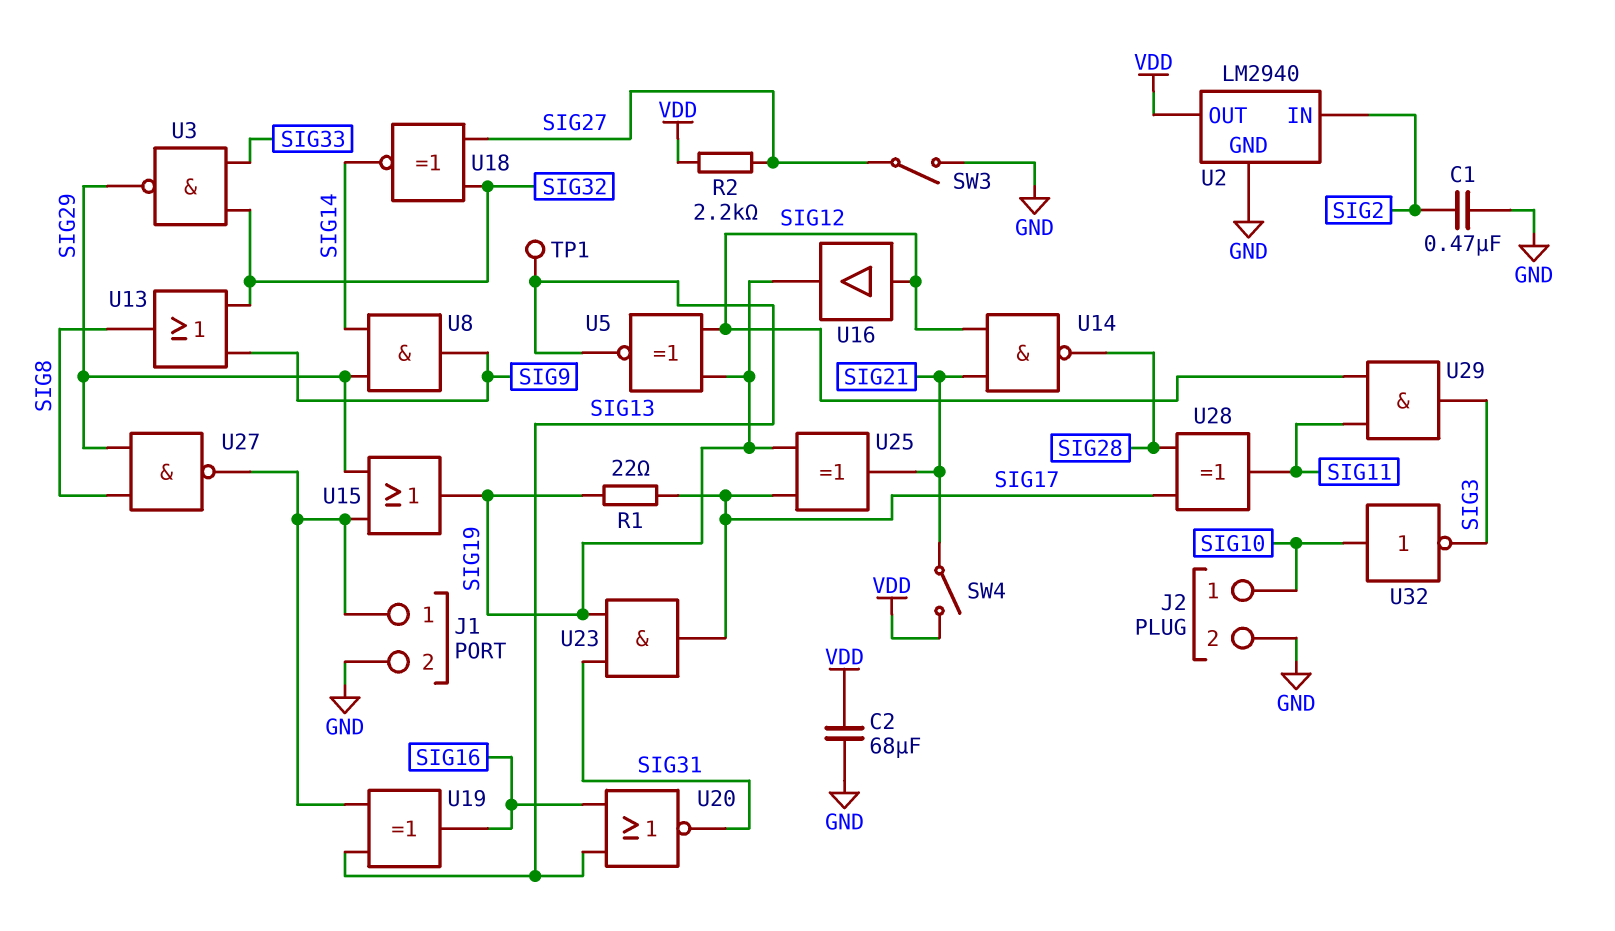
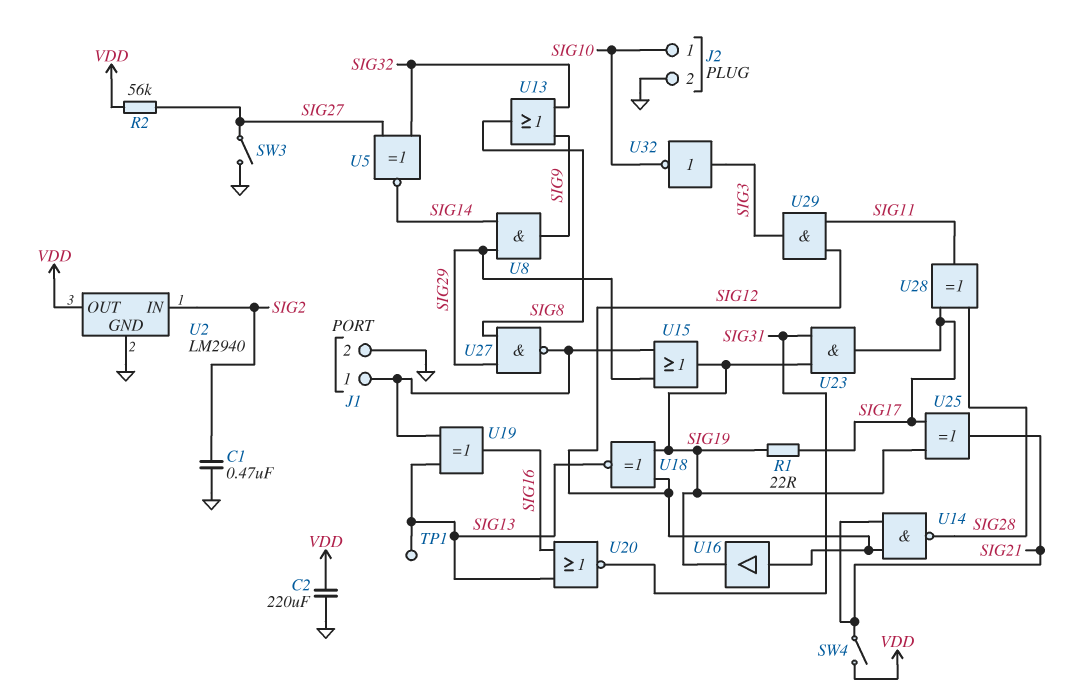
C2: 68uF (GND, VDD) -> 220uF (GND, VDD)
R2: 2.2k (SIG27, VDD) -> 56k (SIG27, VDD)
U3: NAND (in SIG32, in SIG33, out SIG29) -> none
U5: XNOR (in SIG12, in SIG19, out SIG13) -> XNOR (in SIG27, in SIG32, out SIG14)
U18: XNOR (in SIG27, in SIG32, out SIG14) -> XNOR (in SIG12, in SIG19, out SIG13)
U32: NOT (in SIG10, out SIG3) -> NOT (in SIG3, out SIG10)

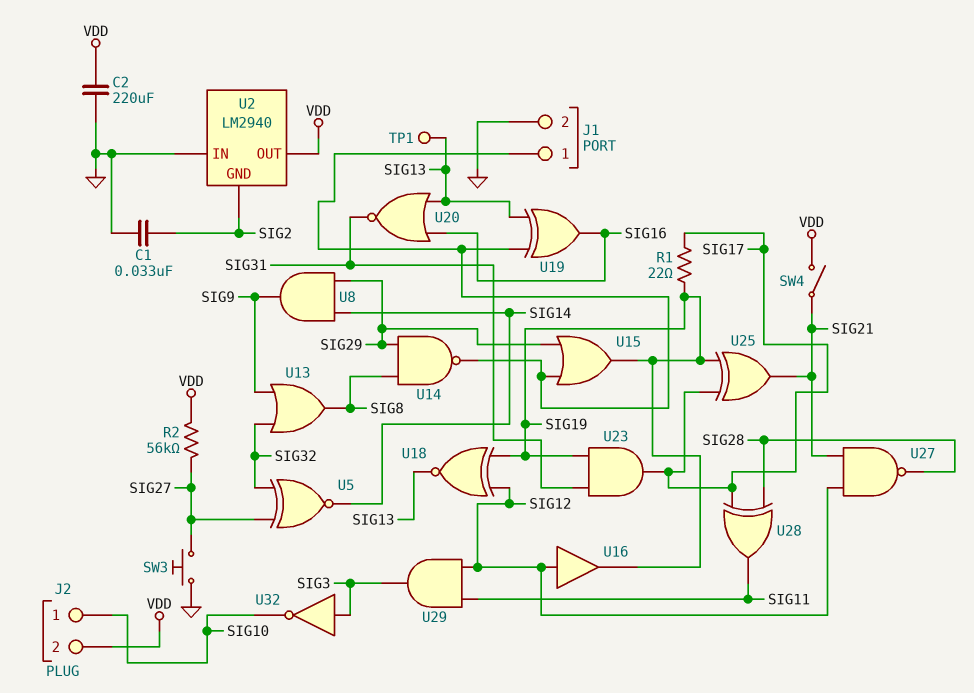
C1: 470nF (GND, SIG2) -> 33nF (GND, SIG2)
J2 pin 2: GND -> VDD
SW3: switch (GND, SIG27) -> button (GND, SIG27)
U2 pin GND: GND -> SIG2
U2 pin IN: SIG2 -> GND
U14: NAND (in SIG12, in SIG21, out SIG28) -> NAND (in SIG8, in SIG29, out J1/1)
U27: NAND (in SIG8, in SIG29, out J1/1) -> NAND (in SIG12, in SIG21, out SIG28)

